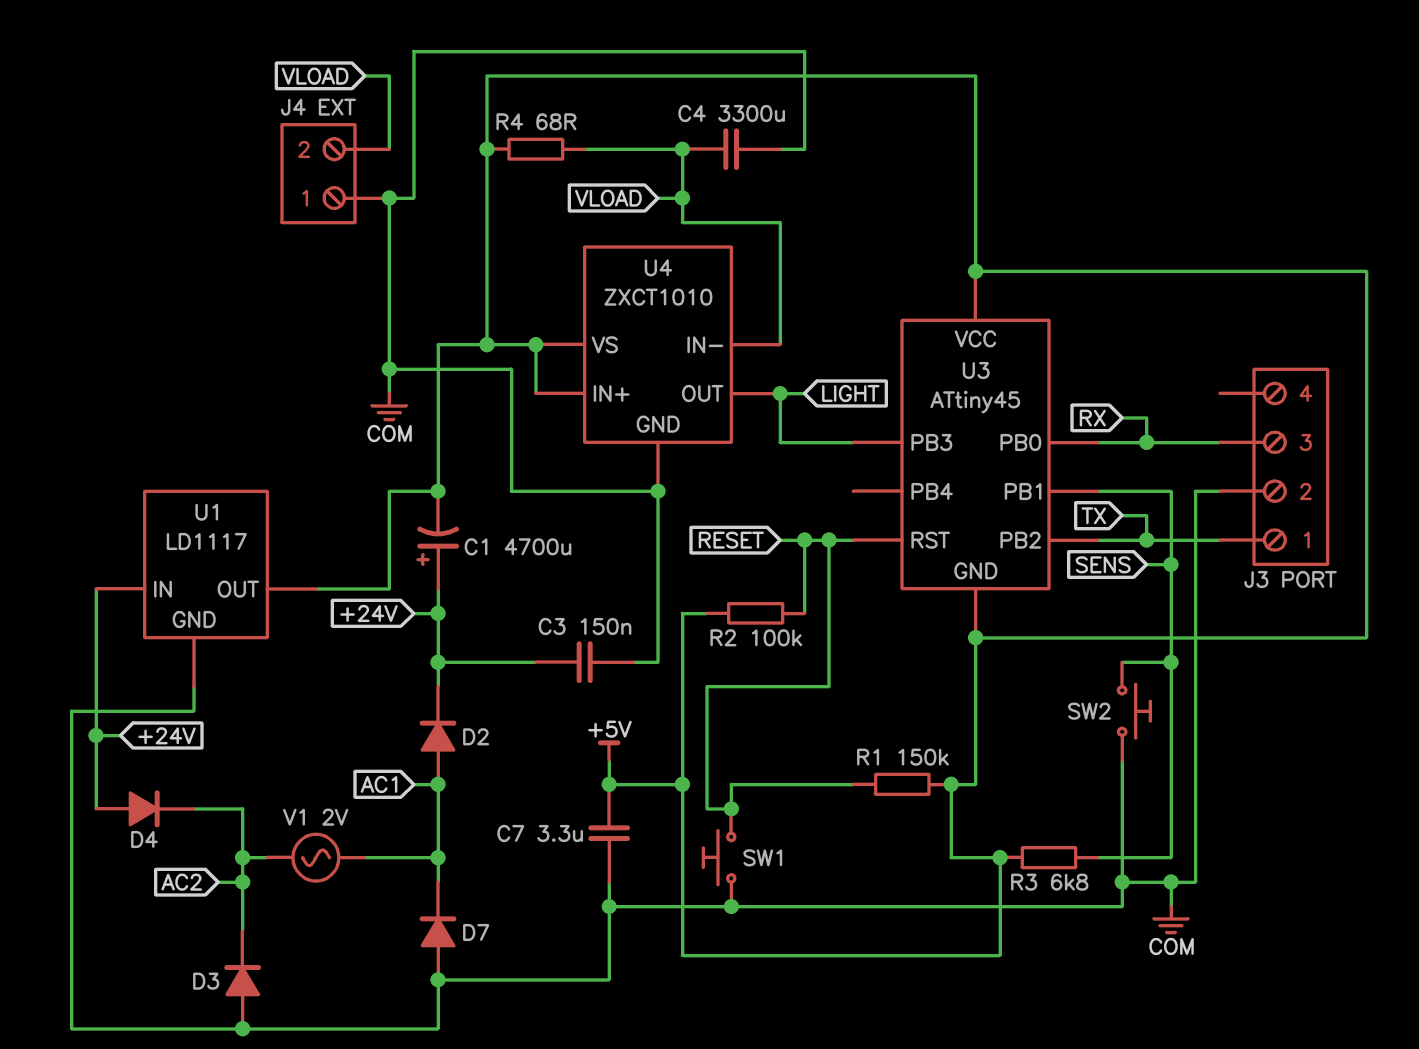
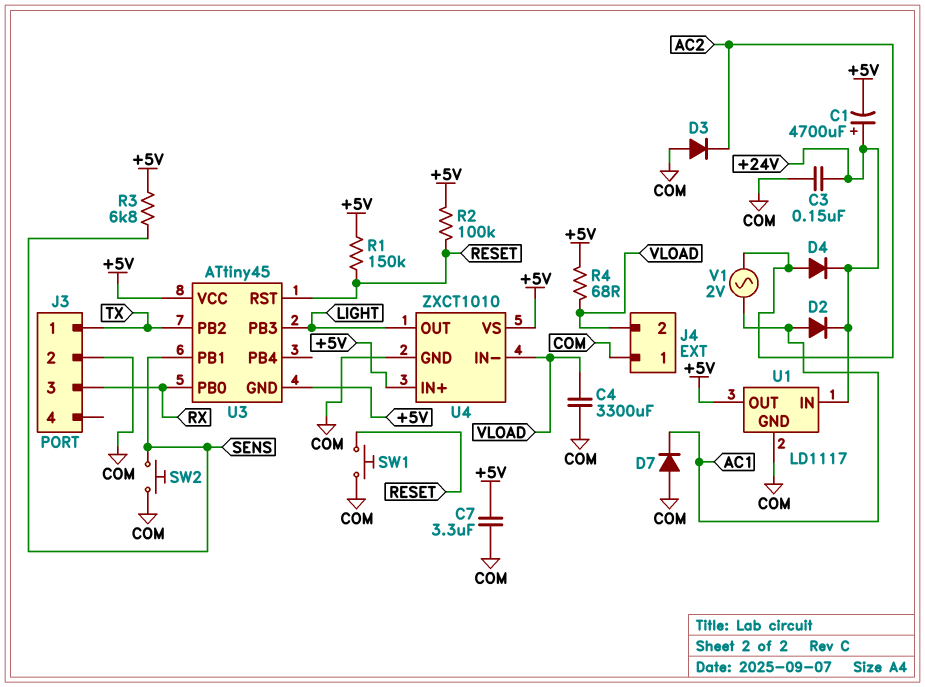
D4: diode (A +24V, K AC2) -> diode (A AC2, K +24V)

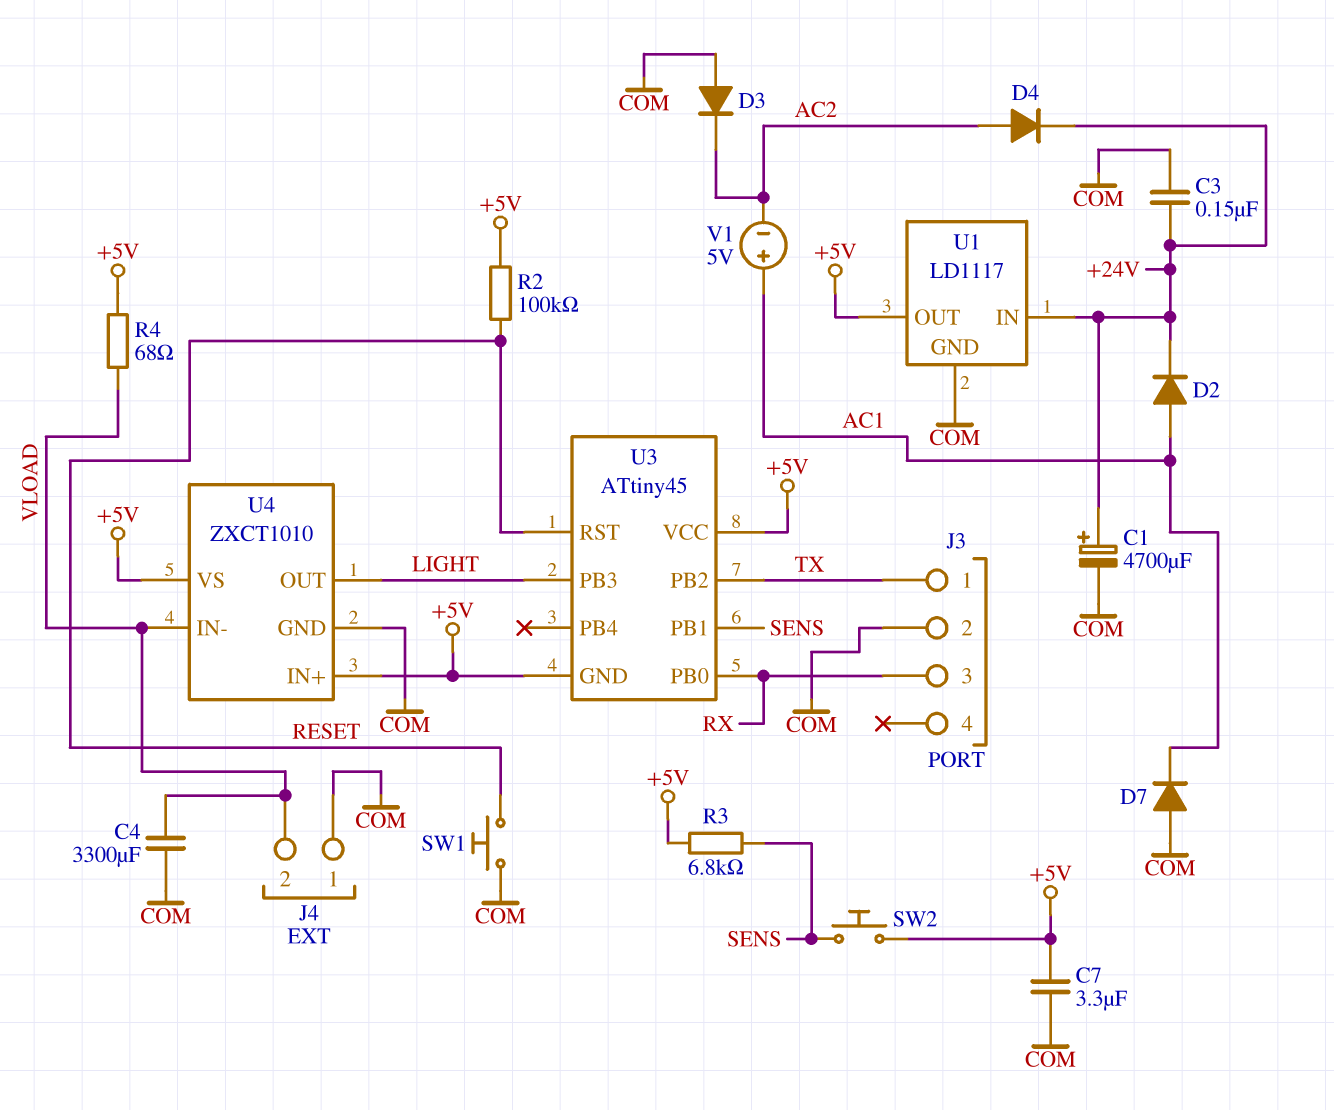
C1: 4700uF (plus +24V, minus +5V) -> 4700uF (plus +24V, minus COM)
R1: 150k (+5V, RESET) -> none
SW2: button (COM, SENS) -> button (+5V, SENS)
V1: AC 2V (AC1, AC2) -> 5V (plus AC1, minus AC2)

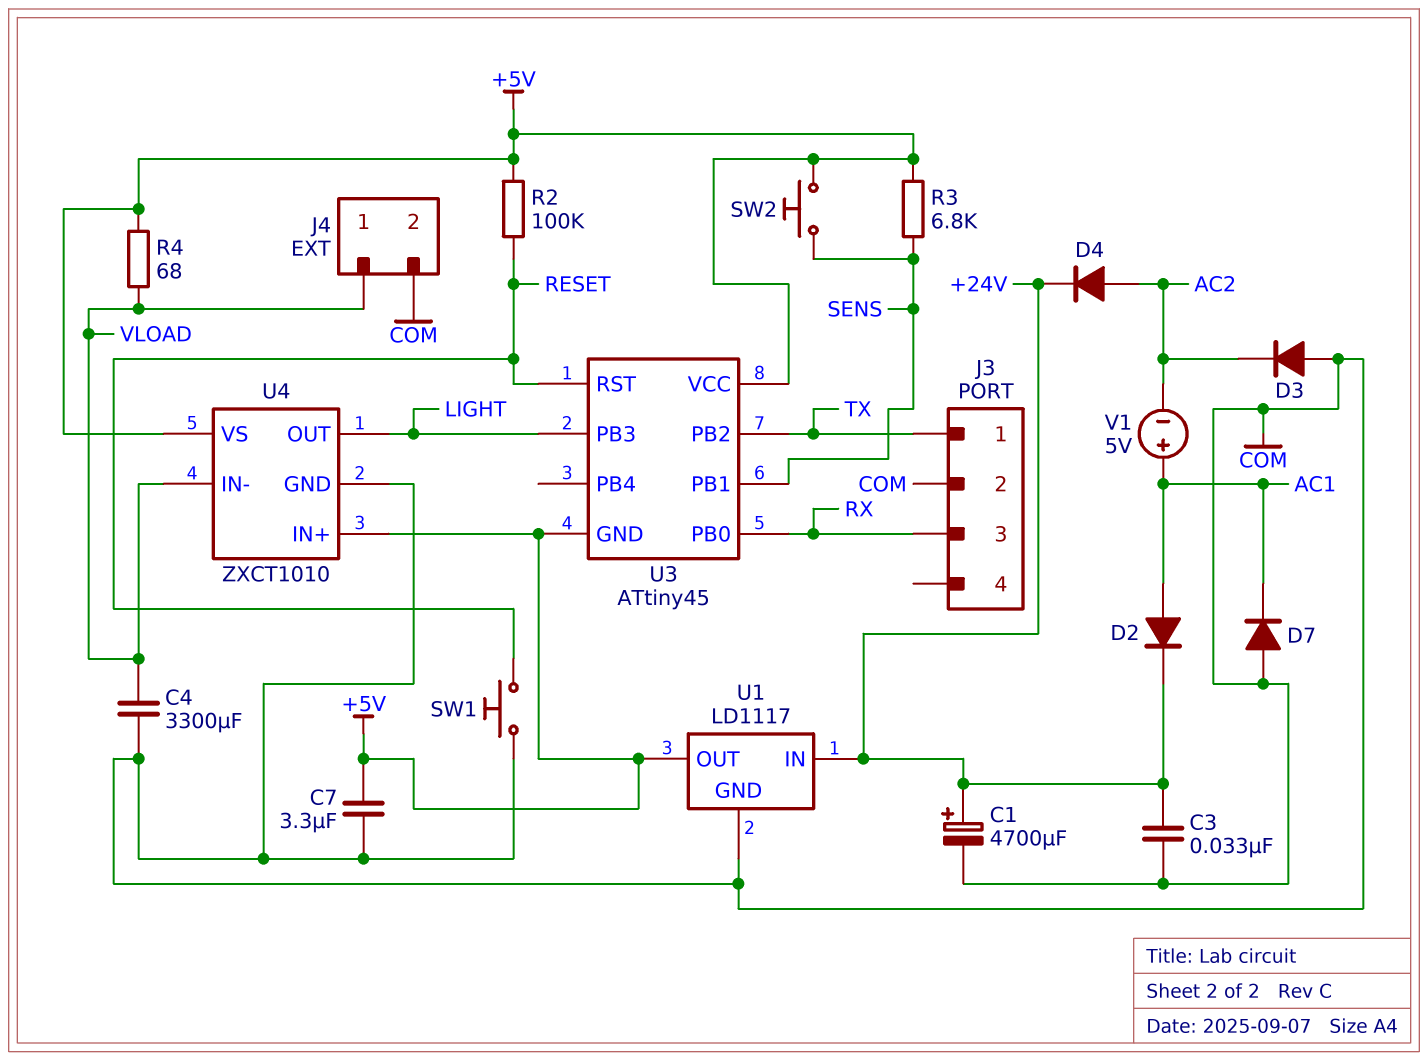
C3: 150nF (+24V, COM) -> 33nF (+24V, COM)
J4 pin 1: COM -> VLOAD
J4 pin 2: VLOAD -> COM

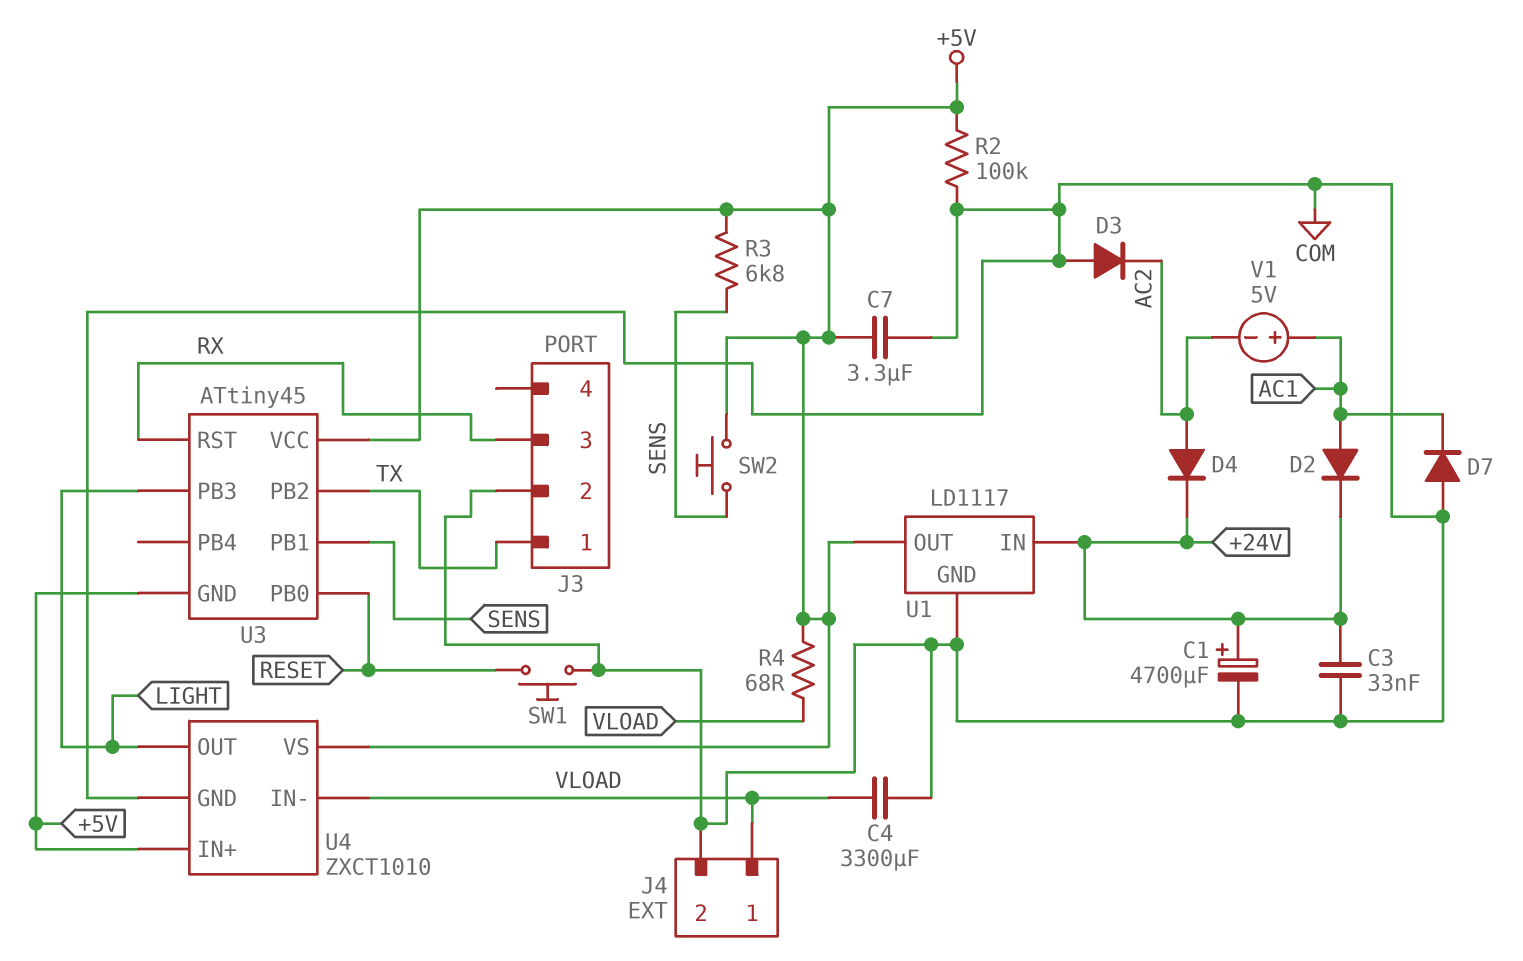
R2: 100k (+5V, RESET) -> 100k (+5V, COM)
U3 pin PB0: RX -> RESET
U3 pin RST: RESET -> RX

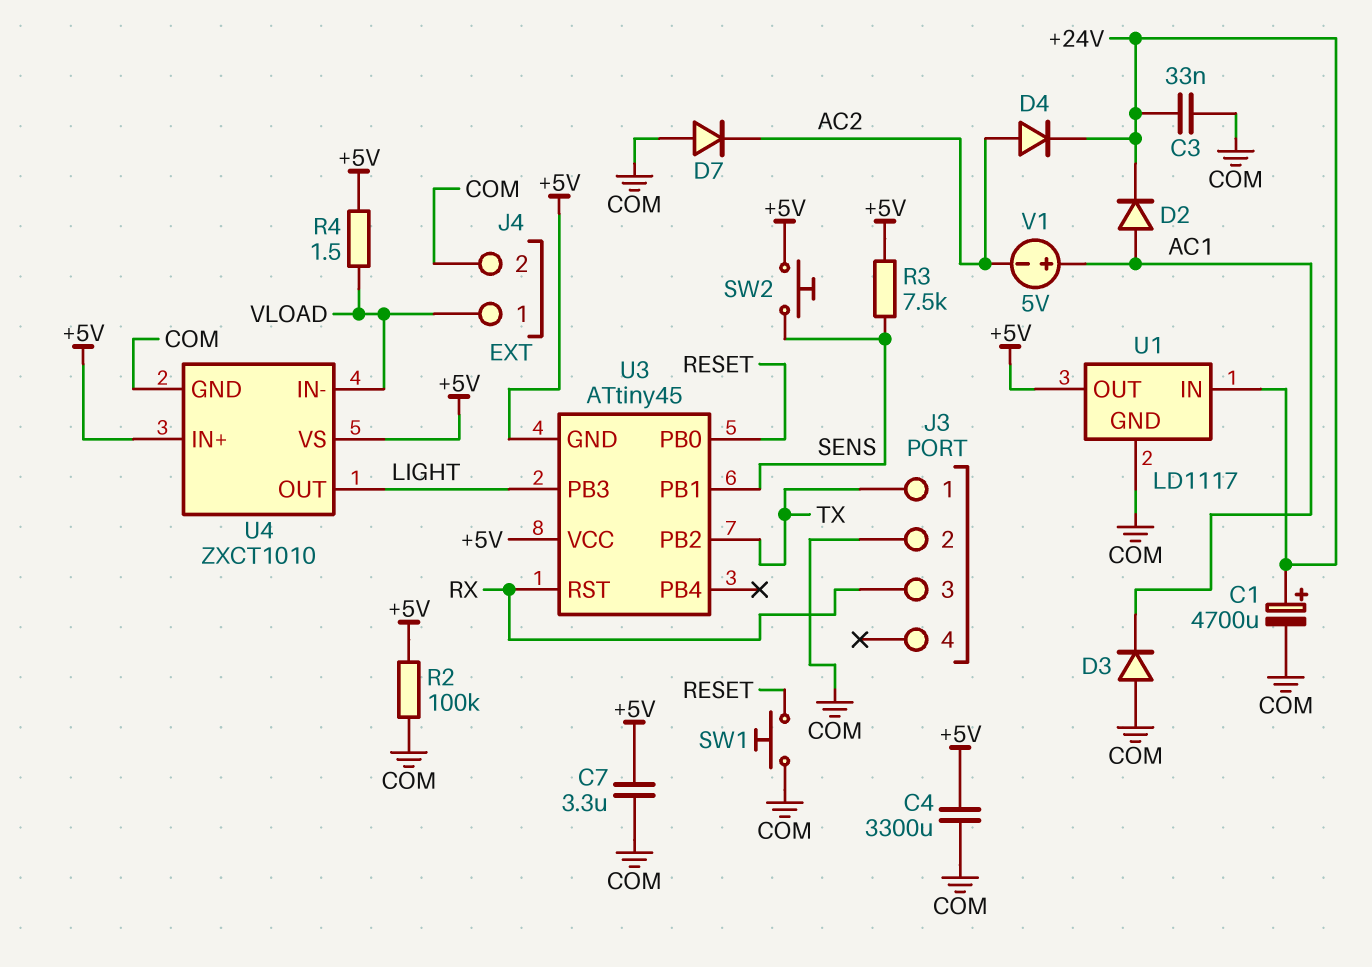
C4: 3300uF (COM, VLOAD) -> 3300uF (+5V, COM)
D3: diode (A COM, K AC2) -> diode (A COM, K AC1)
D7: diode (A COM, K AC1) -> diode (A COM, K AC2)
R3: 6.8k (+5V, SENS) -> 7.5k (+5V, SENS)
R4: 68 (+5V, VLOAD) -> 1.5 (+5V, VLOAD)

